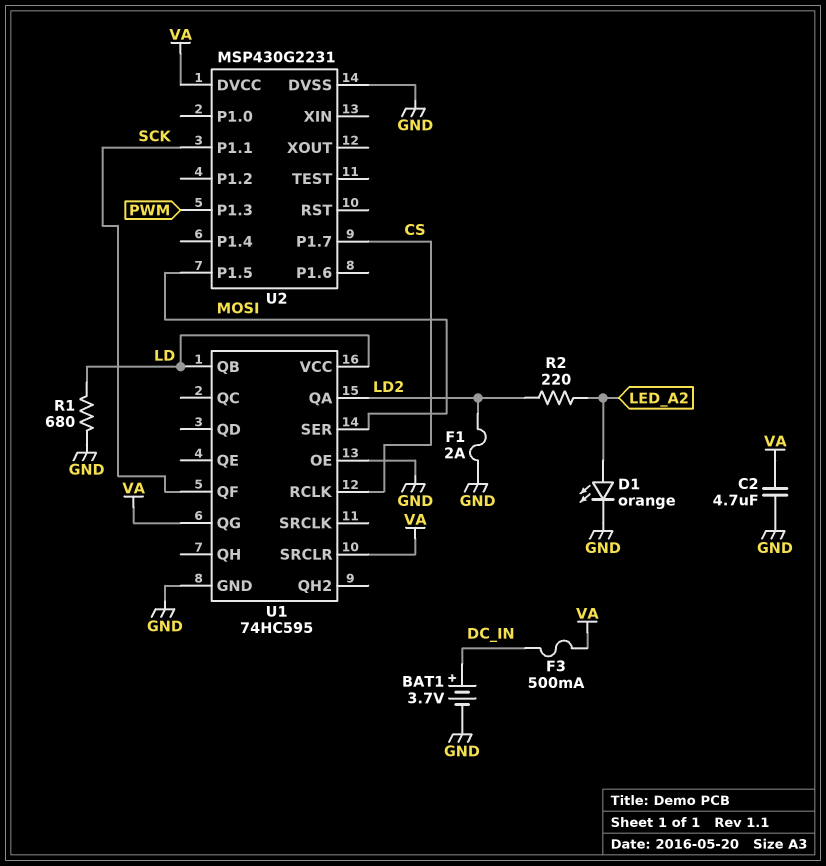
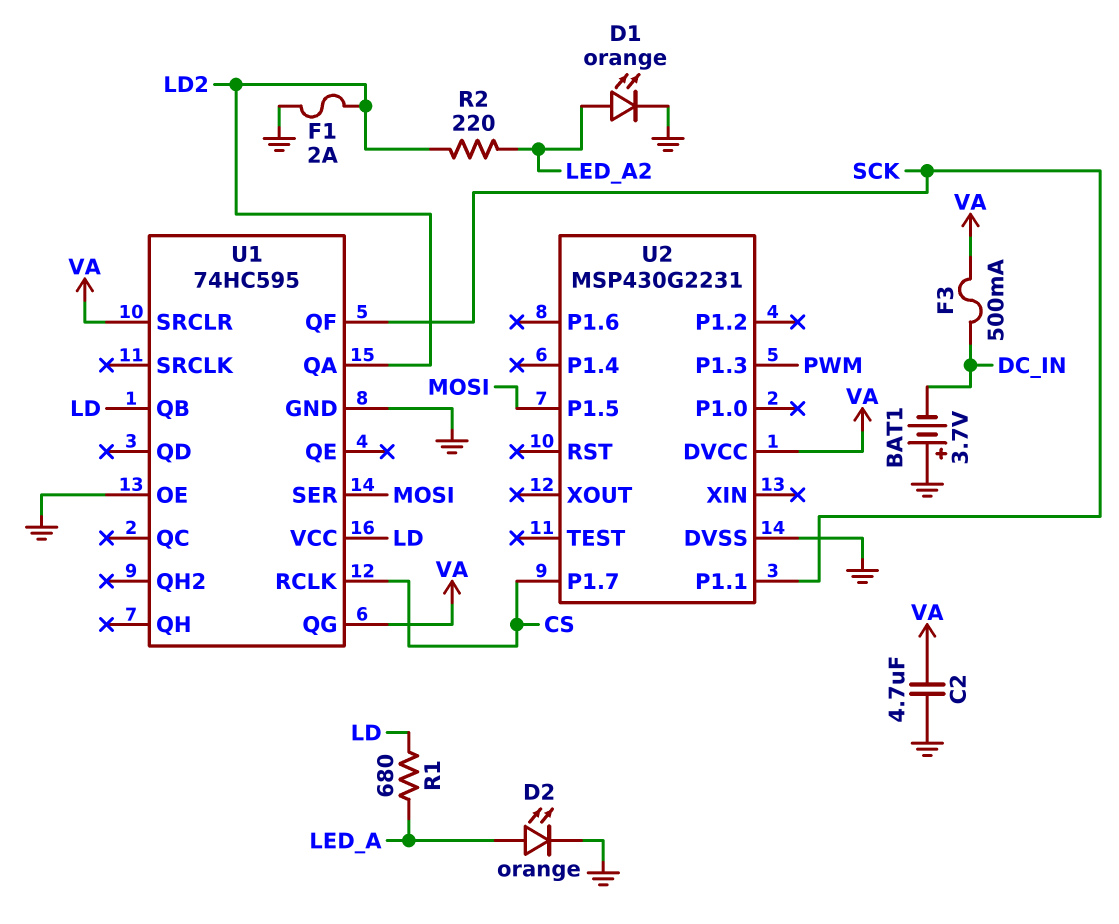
BAT1: 3.7V (plus DC_IN, minus GND) -> 3.7V (plus GND, minus DC_IN)
D2: none -> LED orange (A LED_A, K GND)
R1: 680 (GND, LD) -> 680 (LD, LED_A)

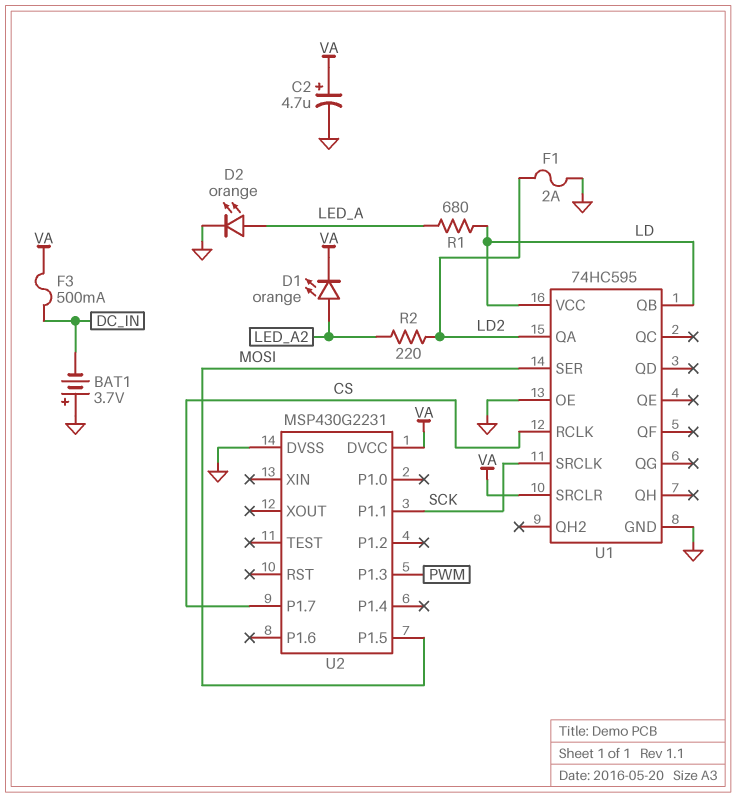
C2: 4.7uF (GND, VA) -> 4.7uF (plus VA, minus GND)
D1: LED orange (A LED_A2, K GND) -> LED orange (A LED_A2, K VA)
U1 pin QF: SCK -> none
U1 pin QG: VA -> none
U1 pin SRCLK: none -> SCK

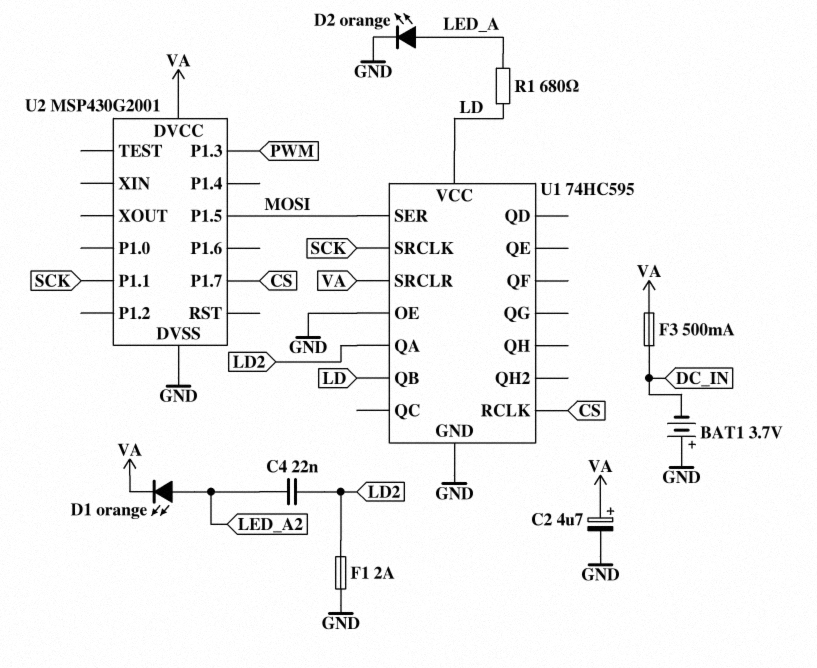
C4: none -> 22nF (LD2, LED_A2)
R2: 220 (LD2, LED_A2) -> none
U2: MSP430G2231 -> MSP430G2001

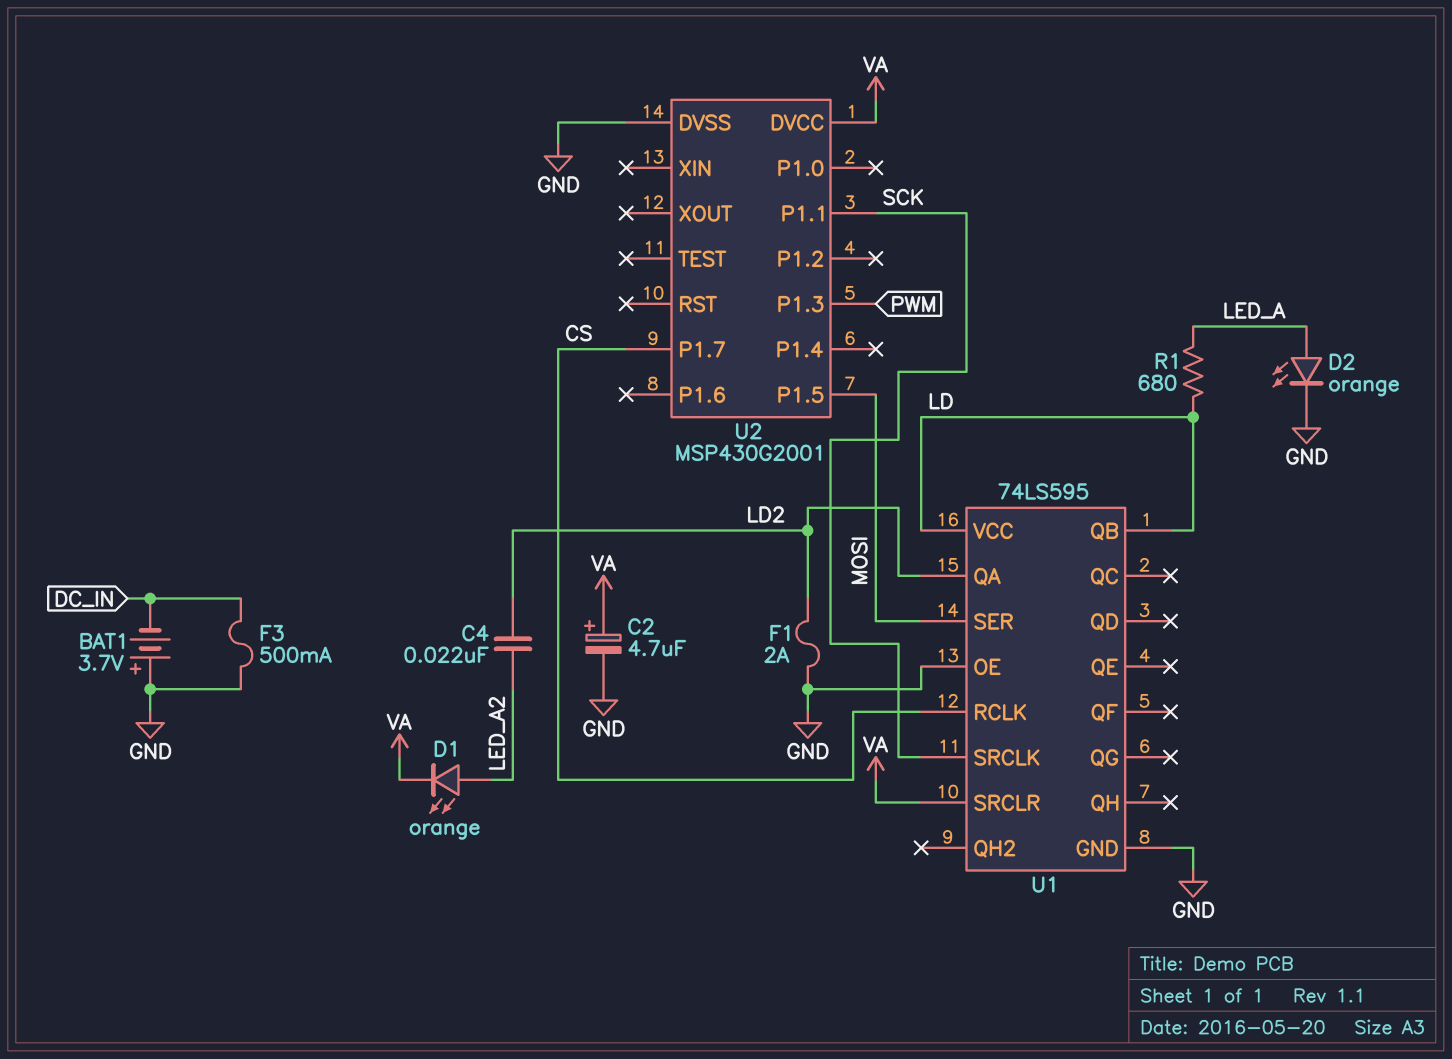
F3: 500mA (DC_IN, VA) -> 500mA (DC_IN, GND)
U1: 74HC595 -> 74LS595

